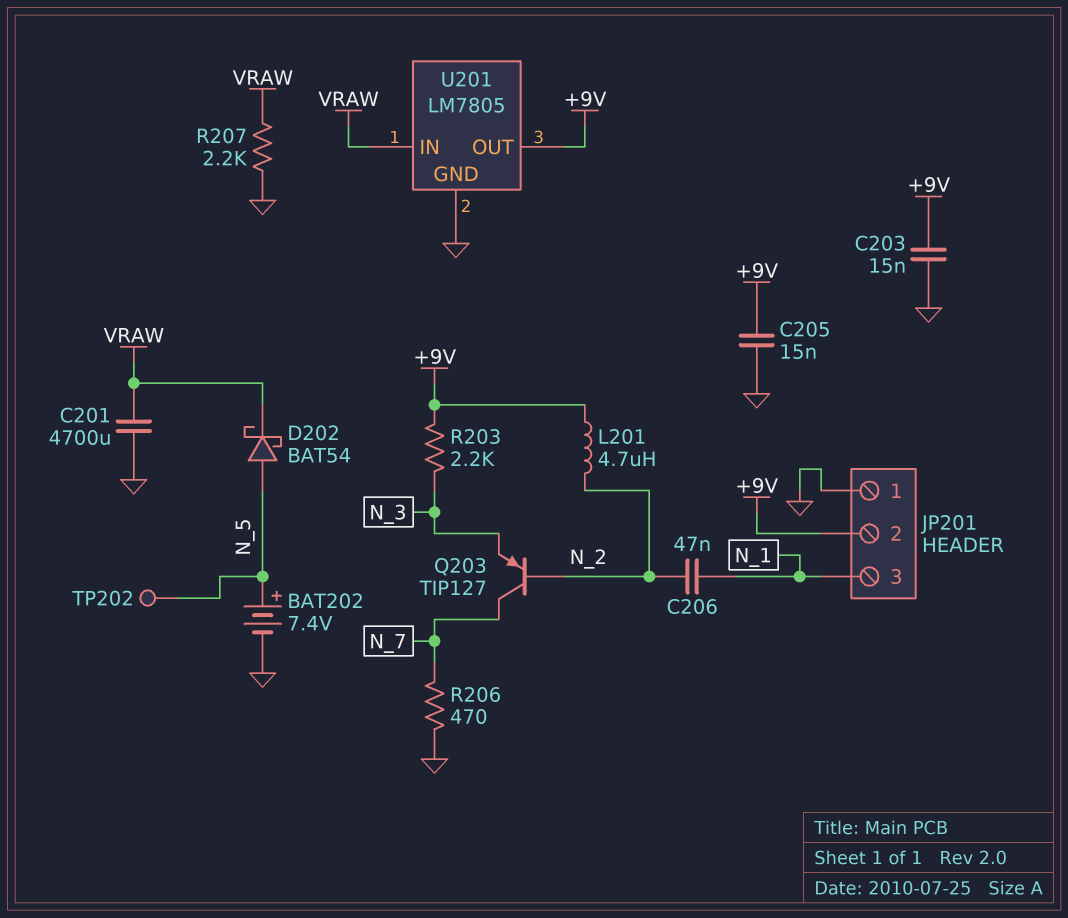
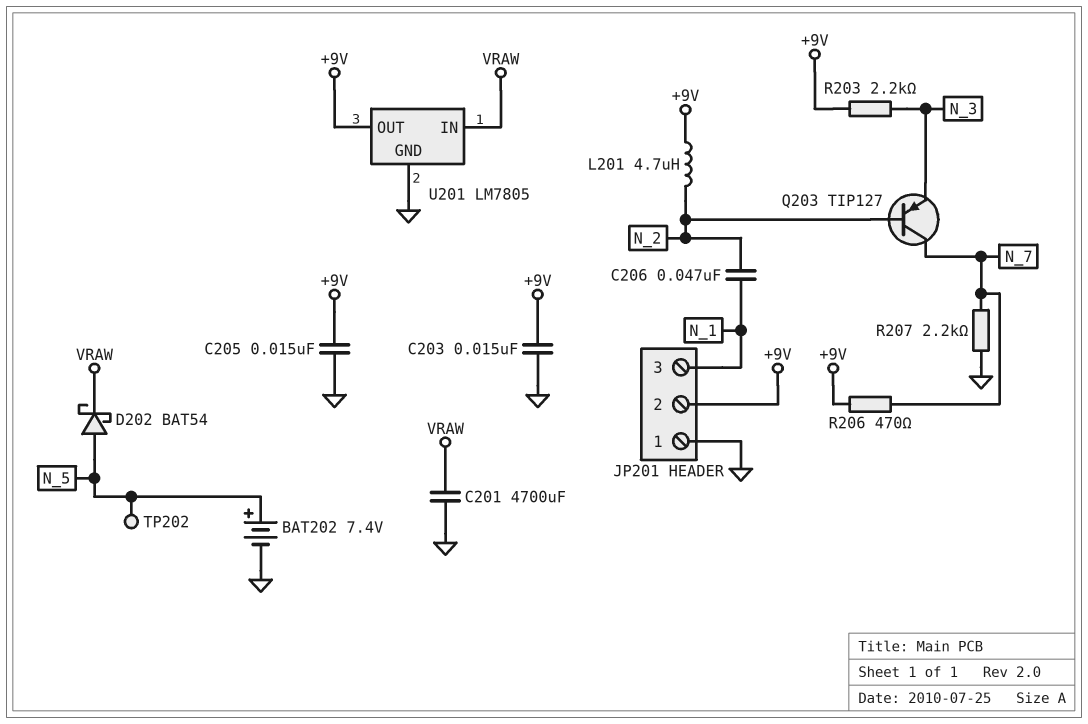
R206: 470 (GND, N_7) -> 470 (+9V, N_7)
R207: 2.2k (GND, VRAW) -> 2.2k (GND, N_7)

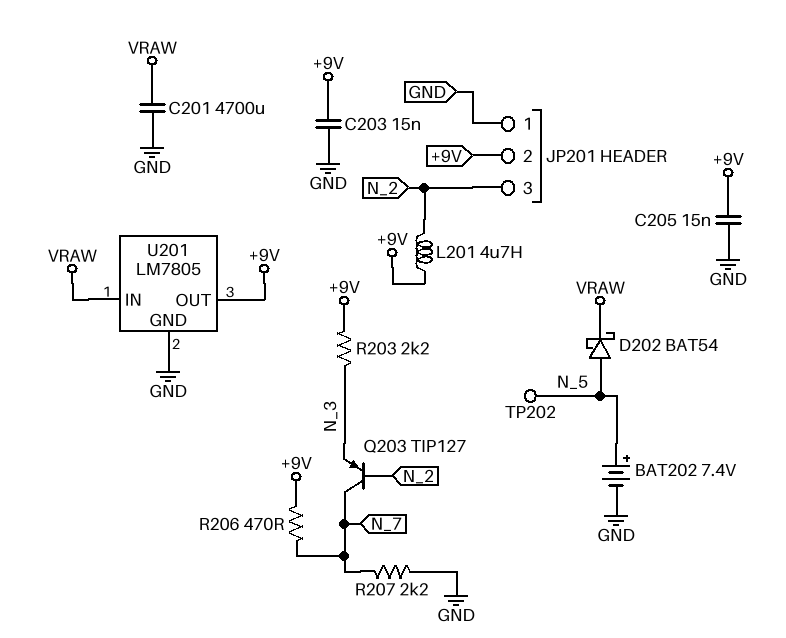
C206: 47nF (N_1, N_2) -> none
JP201 pin 3: N_1 -> N_2

